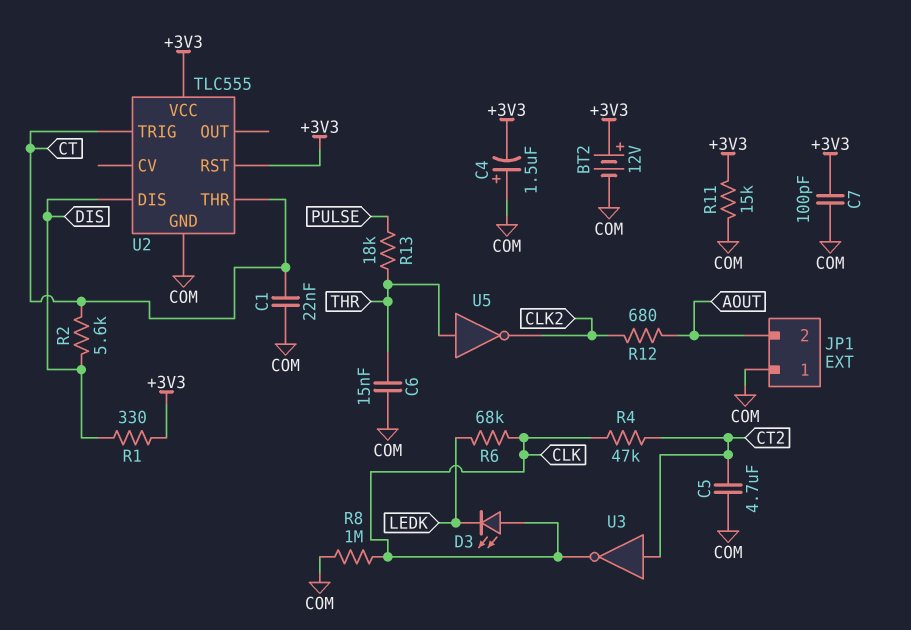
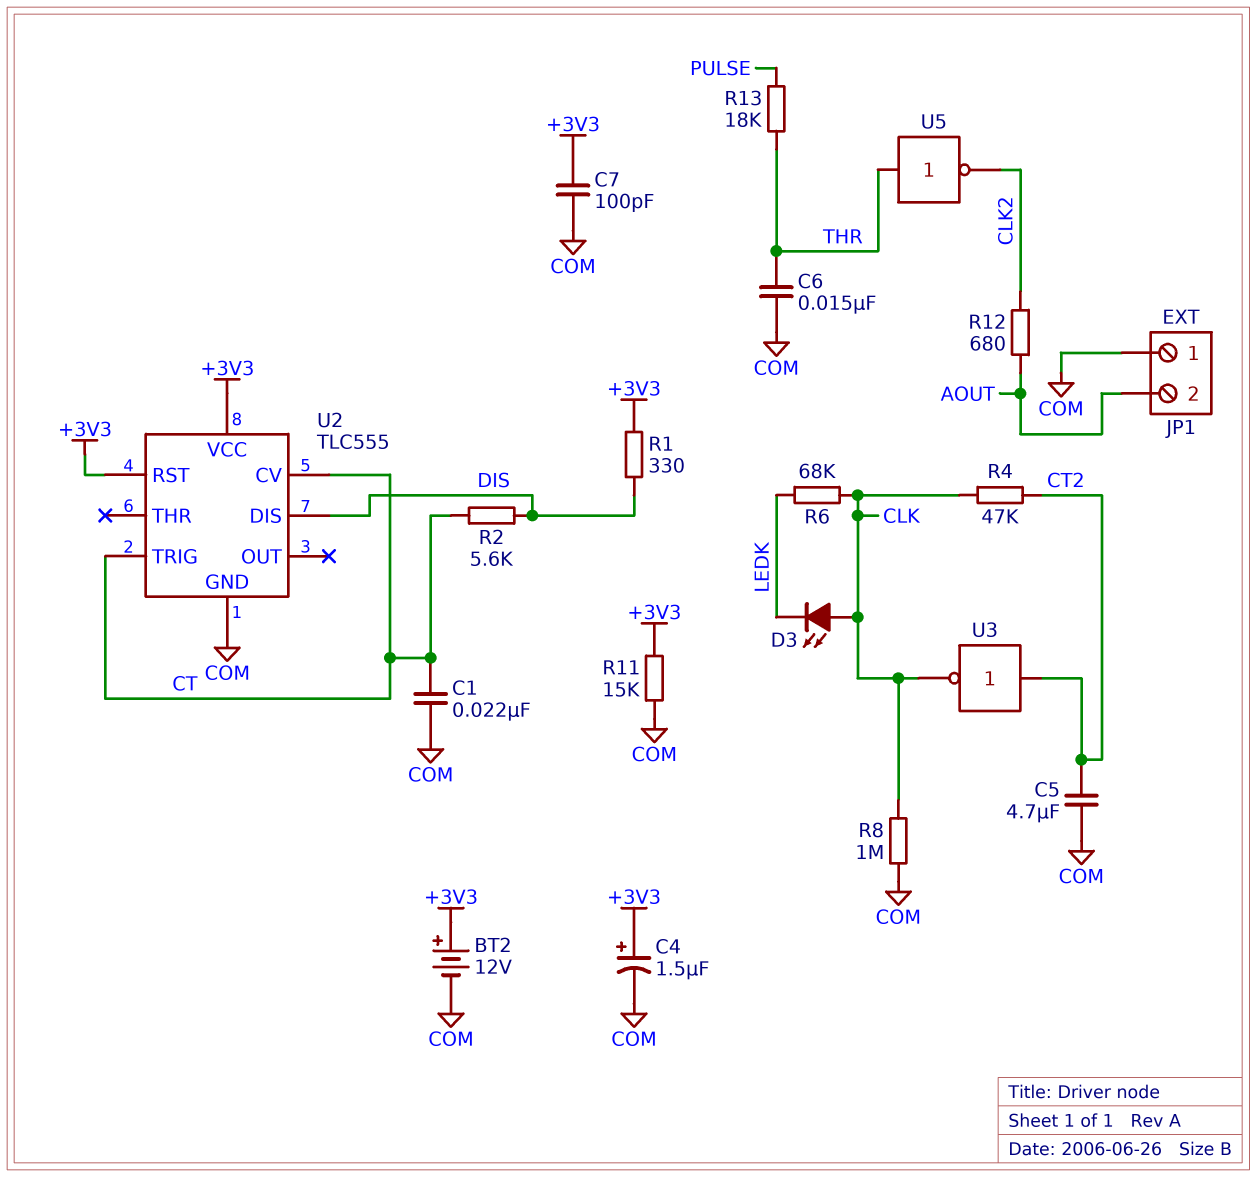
C4: 1.5uF (plus COM, minus +3V3) -> 1.5uF (plus +3V3, minus COM)
U2 pin CV: none -> CT
U2 pin THR: CT -> none

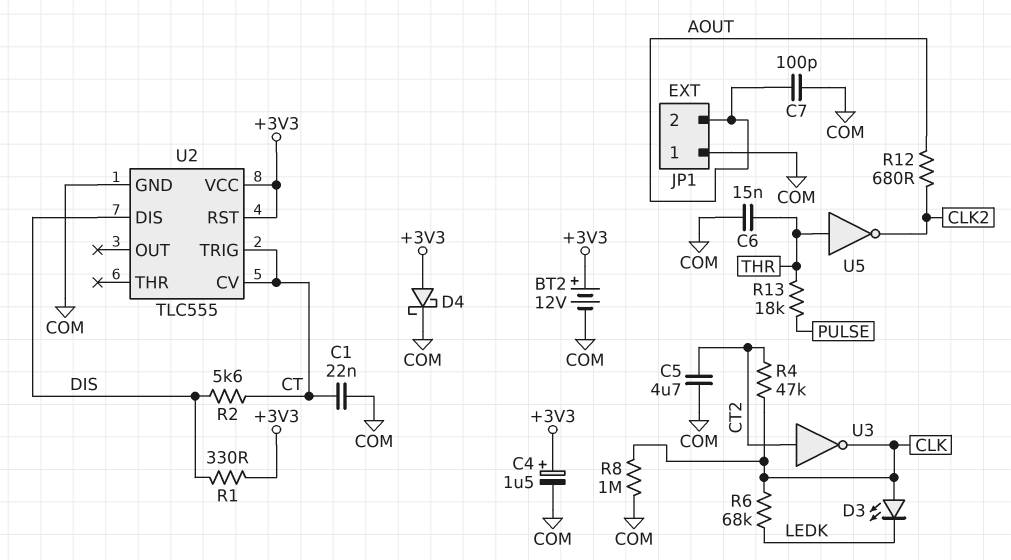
C7: 100pF (+3V3, COM) -> 100pF (AOUT, COM)
D4: none -> schottky (A +3V3, K COM)
R11: 15k (+3V3, COM) -> none

